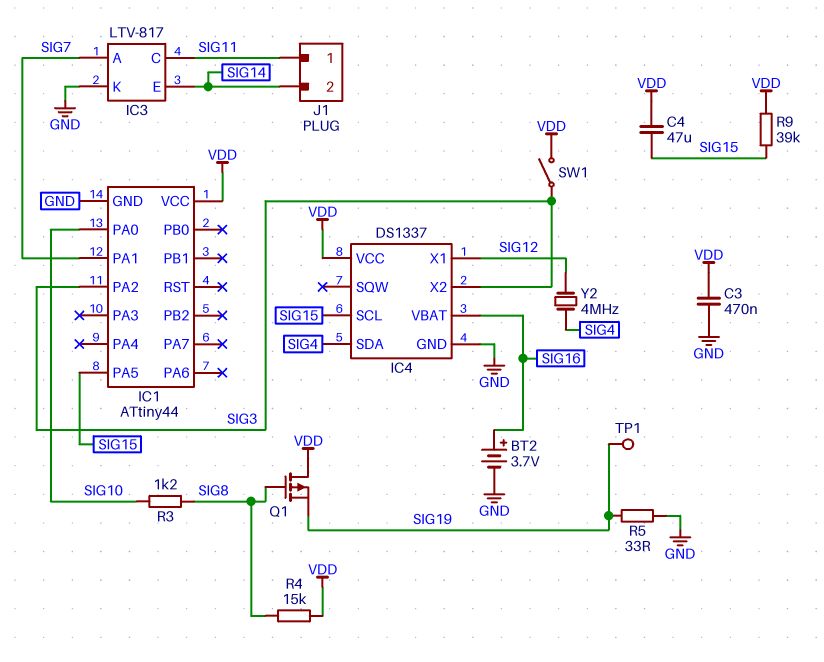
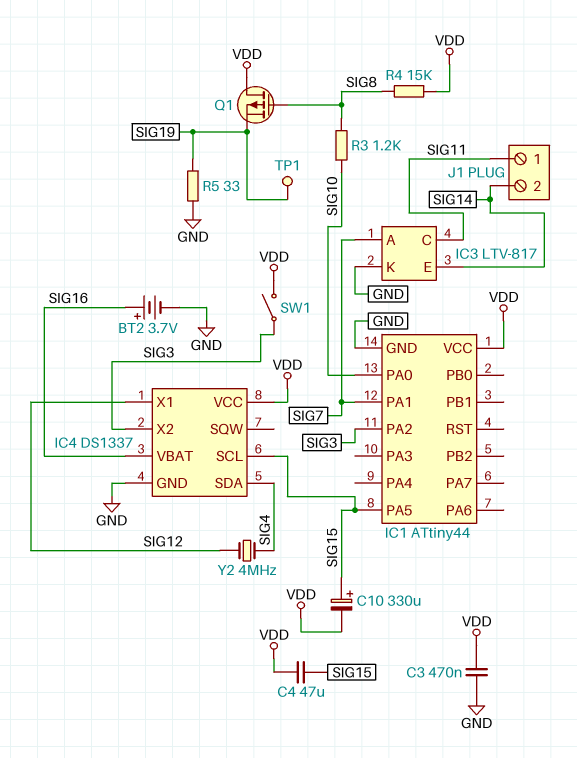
C10: none -> 330uF (plus SIG15, minus VDD)
R9: 39k (SIG15, VDD) -> none

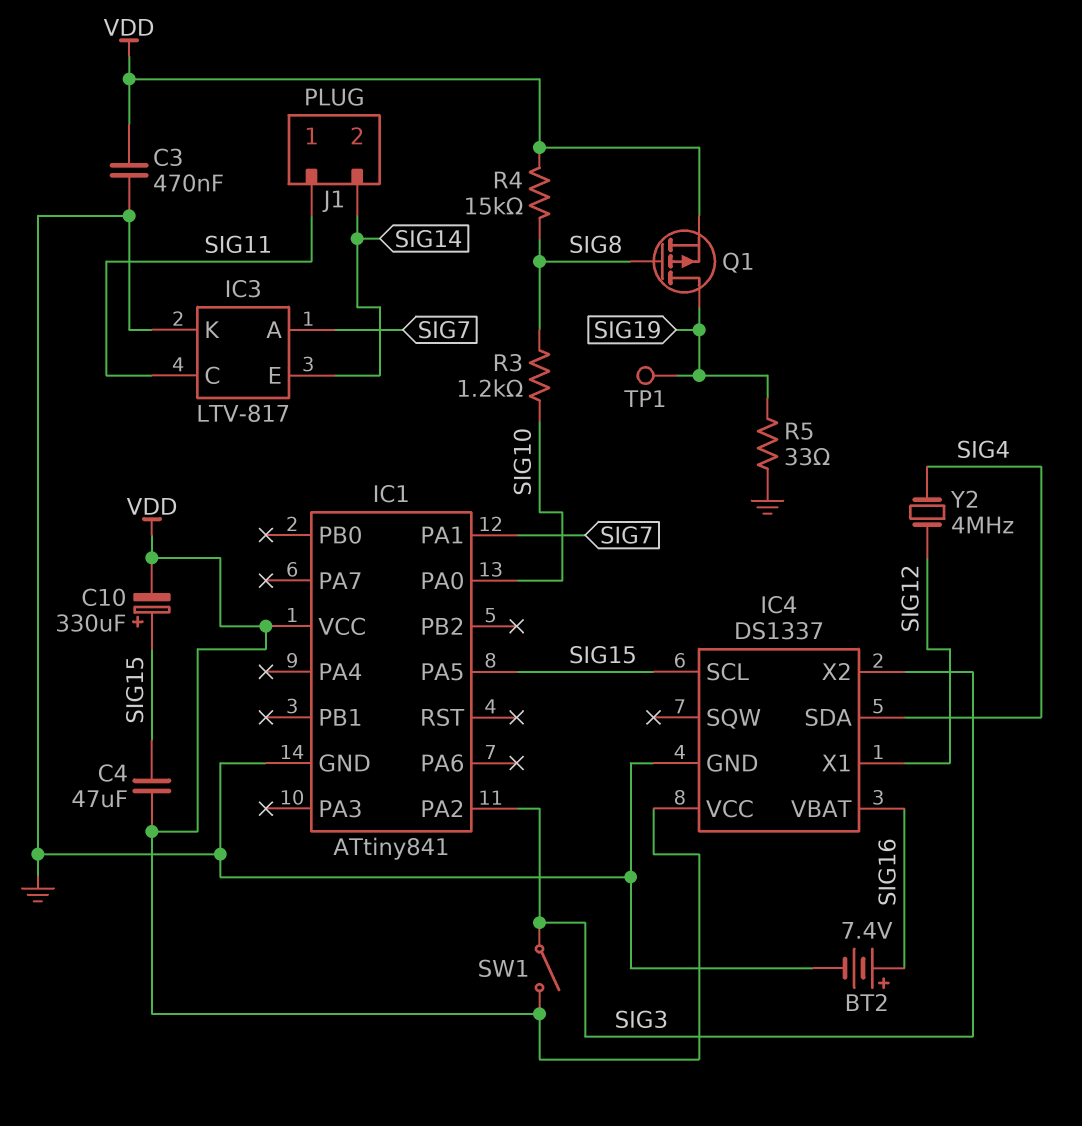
BT2: 3.7V (plus SIG16, minus GND) -> 7.4V (plus SIG16, minus GND)
IC1: ATtiny44 -> ATtiny841
Q1: PMOS (G SIG8, D VDD, S SIG19) -> PMOS (G SIG8, D SIG19, S VDD)

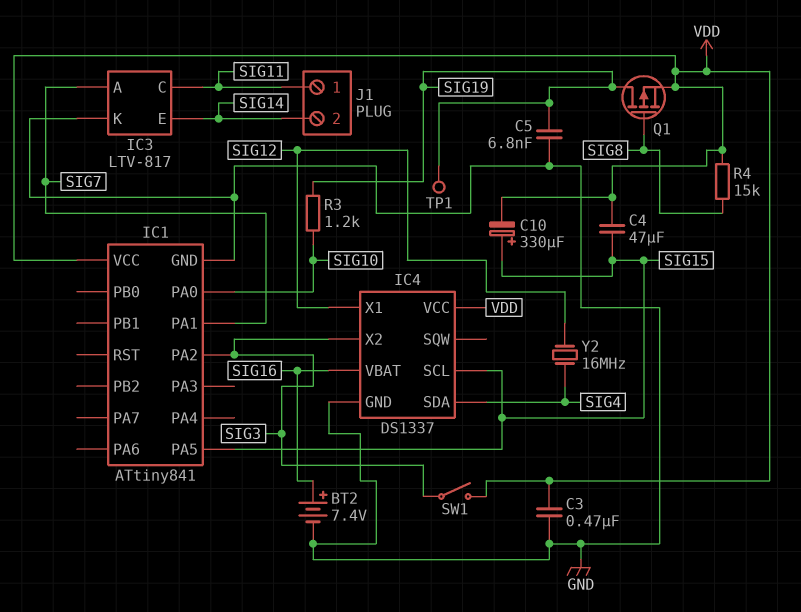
C5: none -> 6.8nF (GND, SIG19)
R3: 1.2k (SIG8, SIG10) -> 1.2k (SIG10, SIG19)
R5: 33 (GND, SIG19) -> none
Y2: 4MHz (SIG4, SIG12) -> 16MHz (SIG4, SIG12)

